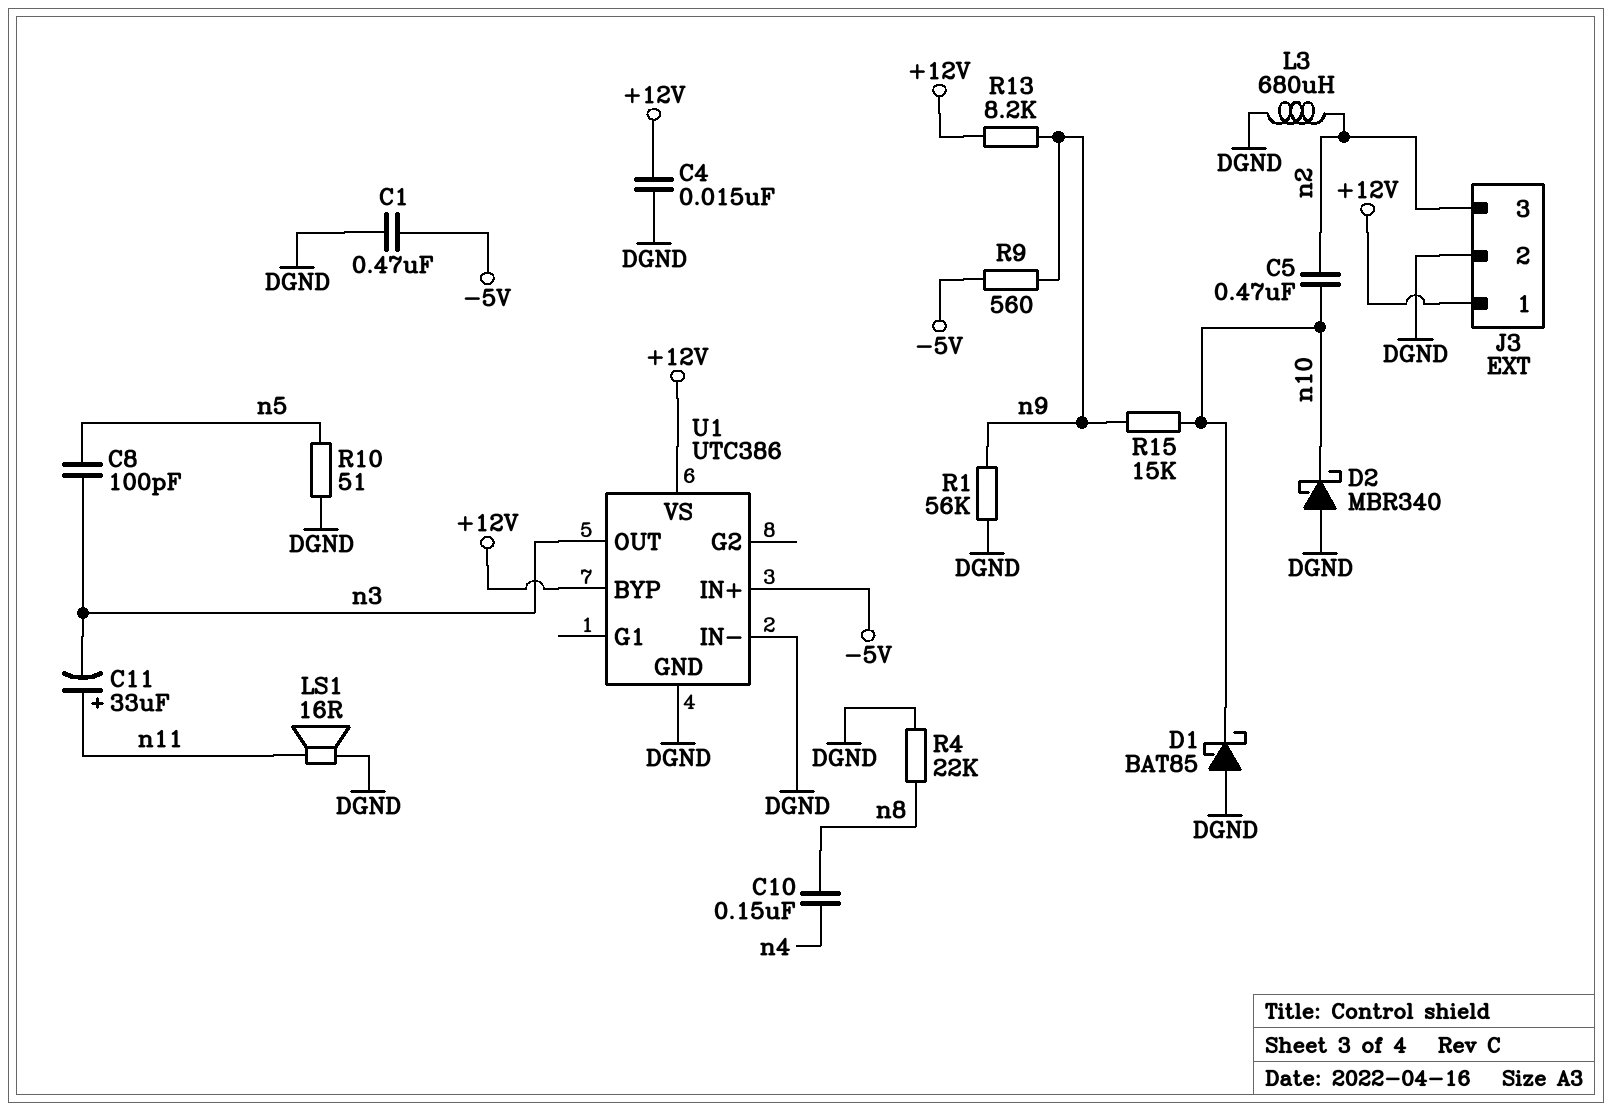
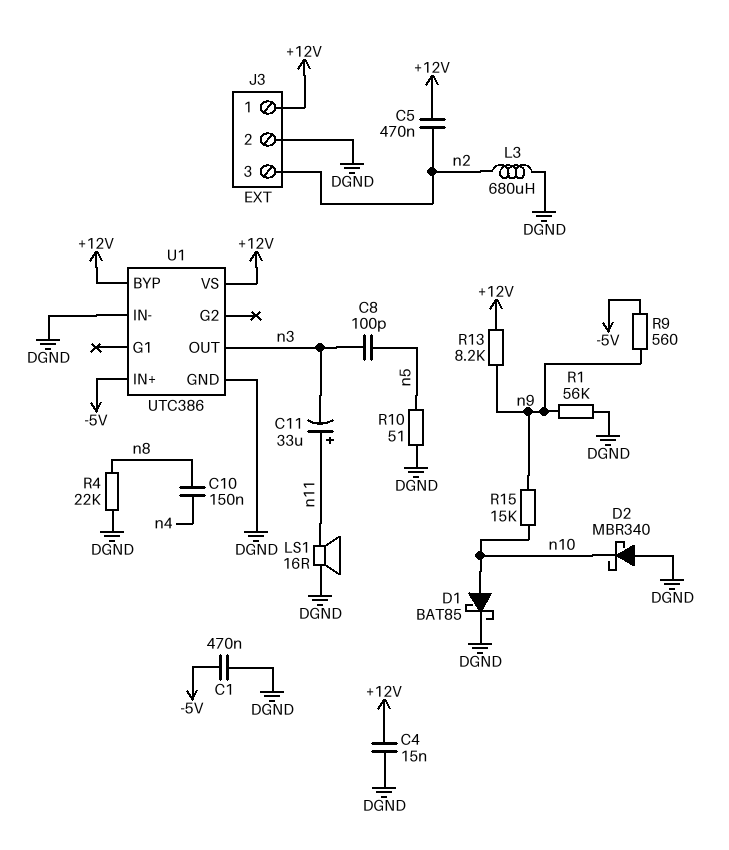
C5: 470nF (n2, n10) -> 470nF (+12V, n2)
D1: schottky BAT85 (A DGND, K n10) -> schottky BAT85 (A n10, K DGND)

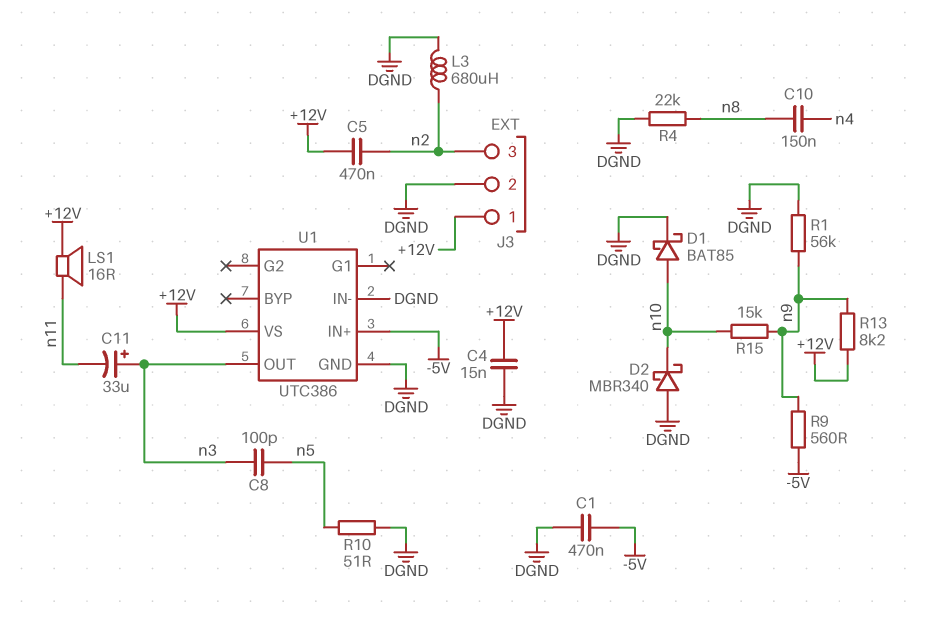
C11: 33uF (plus n11, minus n3) -> 33uF (plus n3, minus n11)
LS1: speaker 16R (DGND, n11) -> speaker 16R (+12V, n11)
U1 pin BYP: +12V -> none

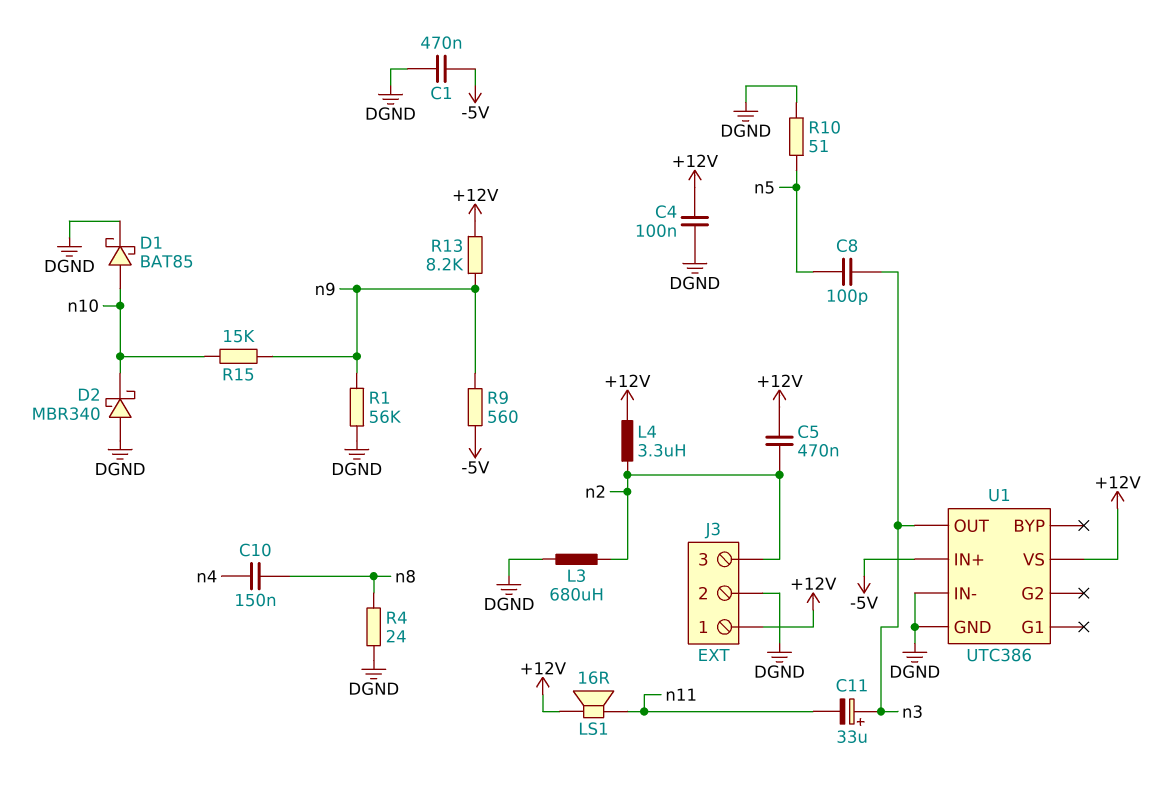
C4: 15nF (+12V, DGND) -> 100nF (+12V, DGND)
L4: none -> 3.3uH (+12V, n2)
R4: 22k (DGND, n8) -> 24 (DGND, n8)

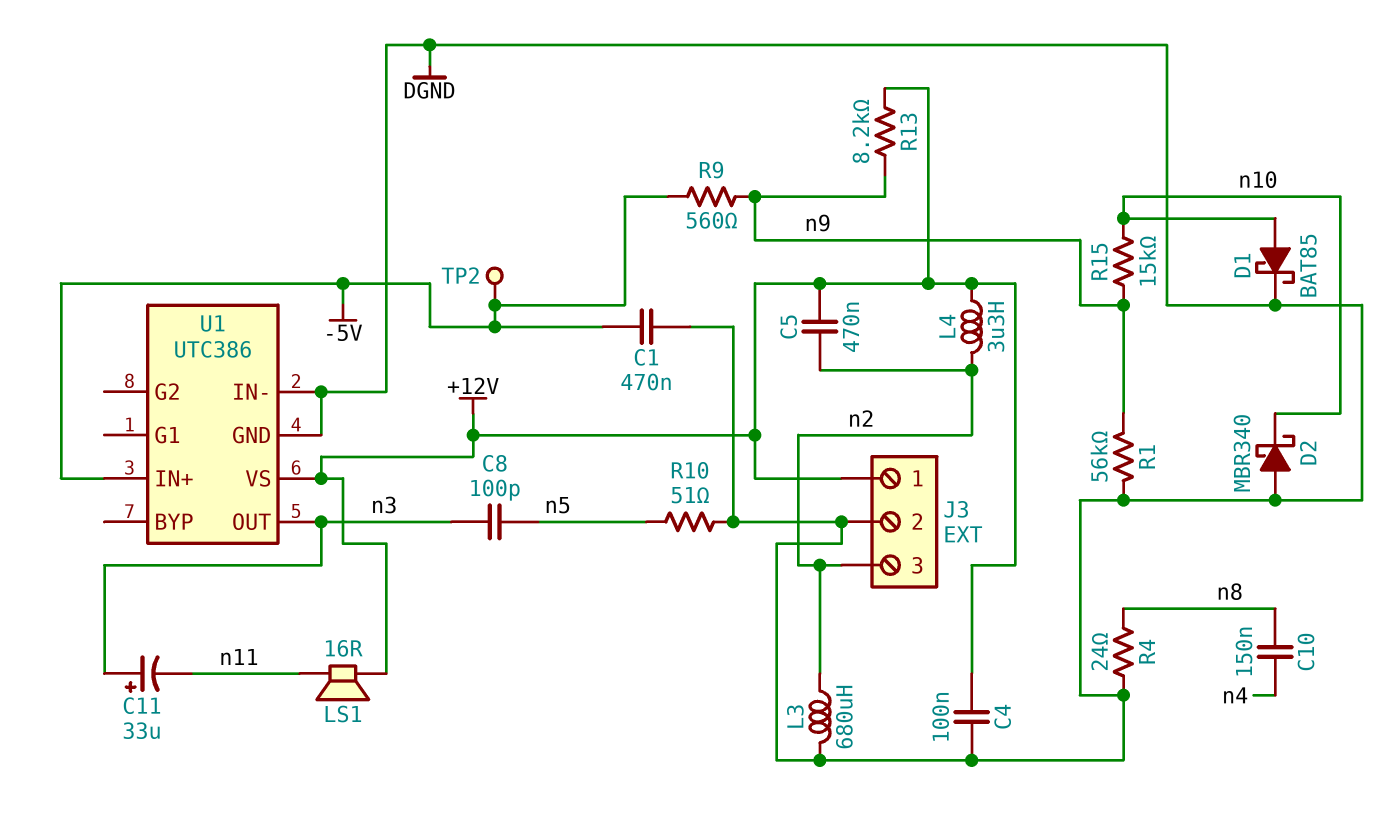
TP2: none -> test point (-5V)

